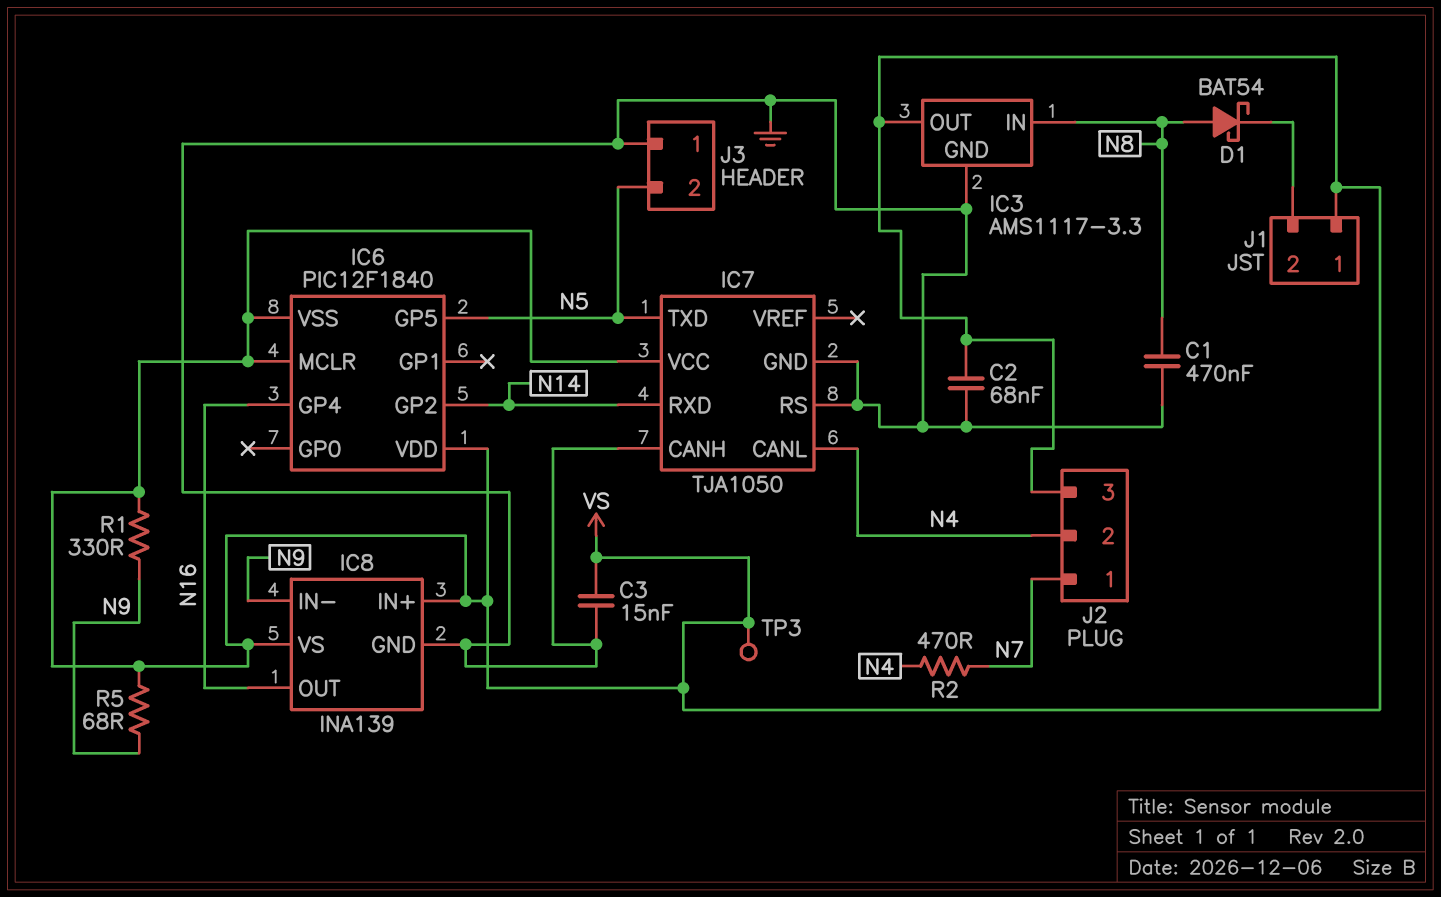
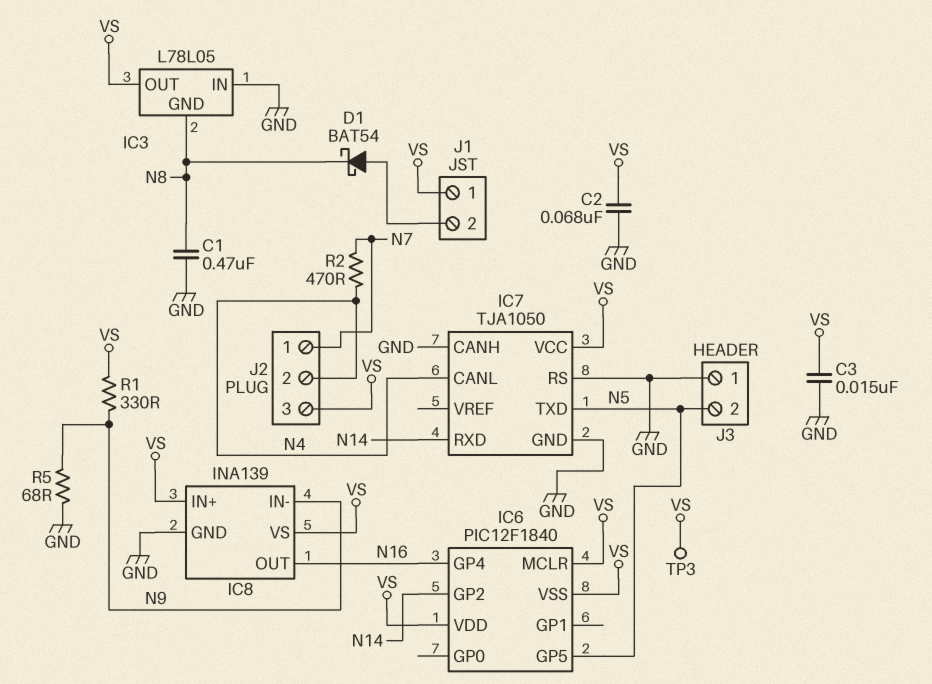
D1: schottky BAT54 (A N8, K J1/2) -> schottky BAT54 (A J1/2, K N8)
IC3: AMS1117-3.3 -> L78L05
IC3 pin GND: GND -> N8
IC3 pin IN: N8 -> GND
R5: 68 (N9, VS) -> 68 (GND, N9)

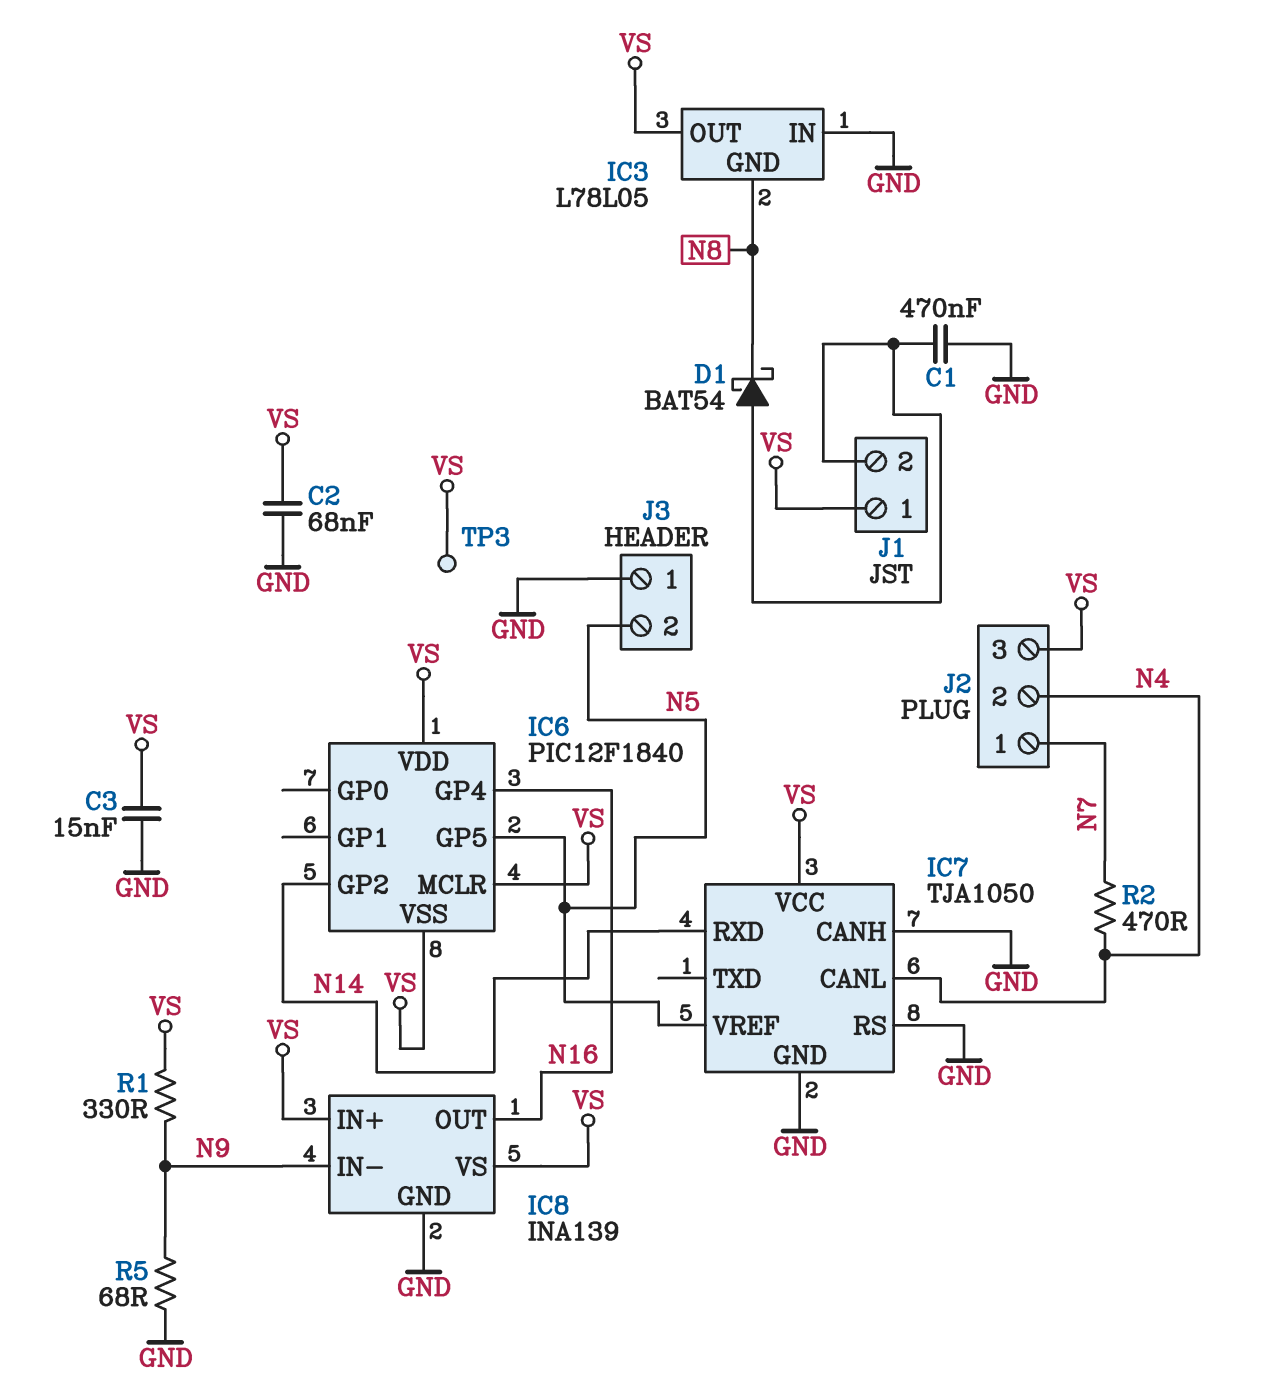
C1: 470nF (GND, N8) -> 470nF (GND, J1/2)
IC7 pin TXD: N5 -> none
IC7 pin VREF: none -> N5

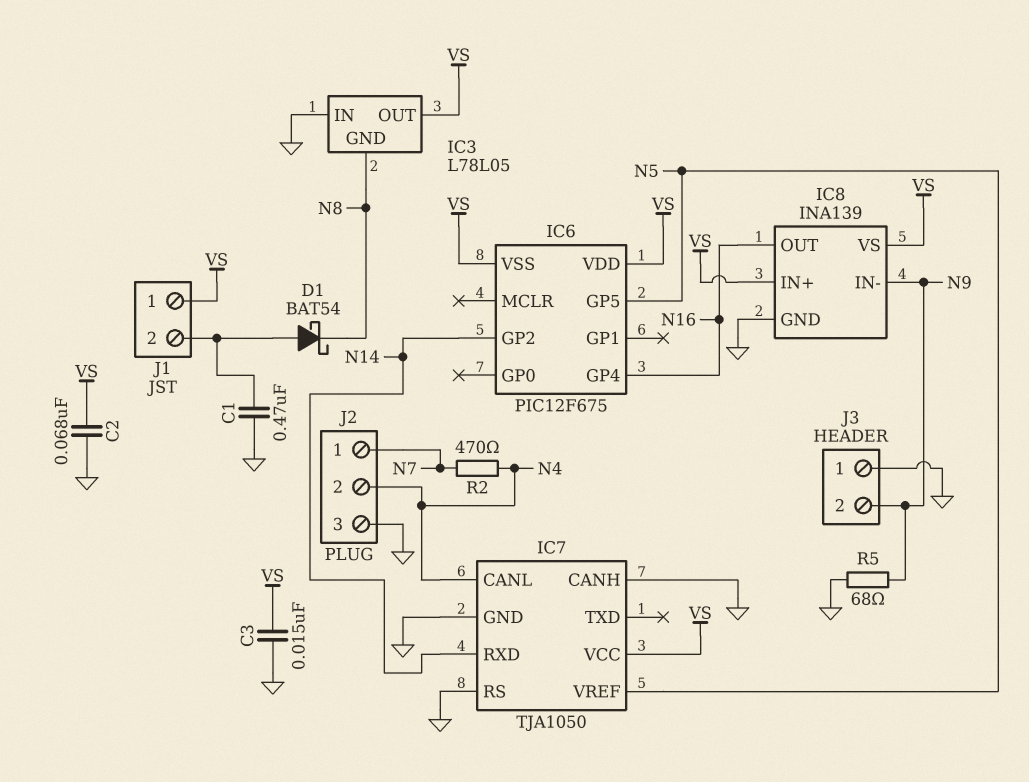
IC6: PIC12F1840 -> PIC12F675
IC6 pin MCLR: VS -> none
J2 pin 3: VS -> GND
J3 pin 2: N5 -> N9
R1: 330 (N9, VS) -> none
TP3: test point (VS) -> none

